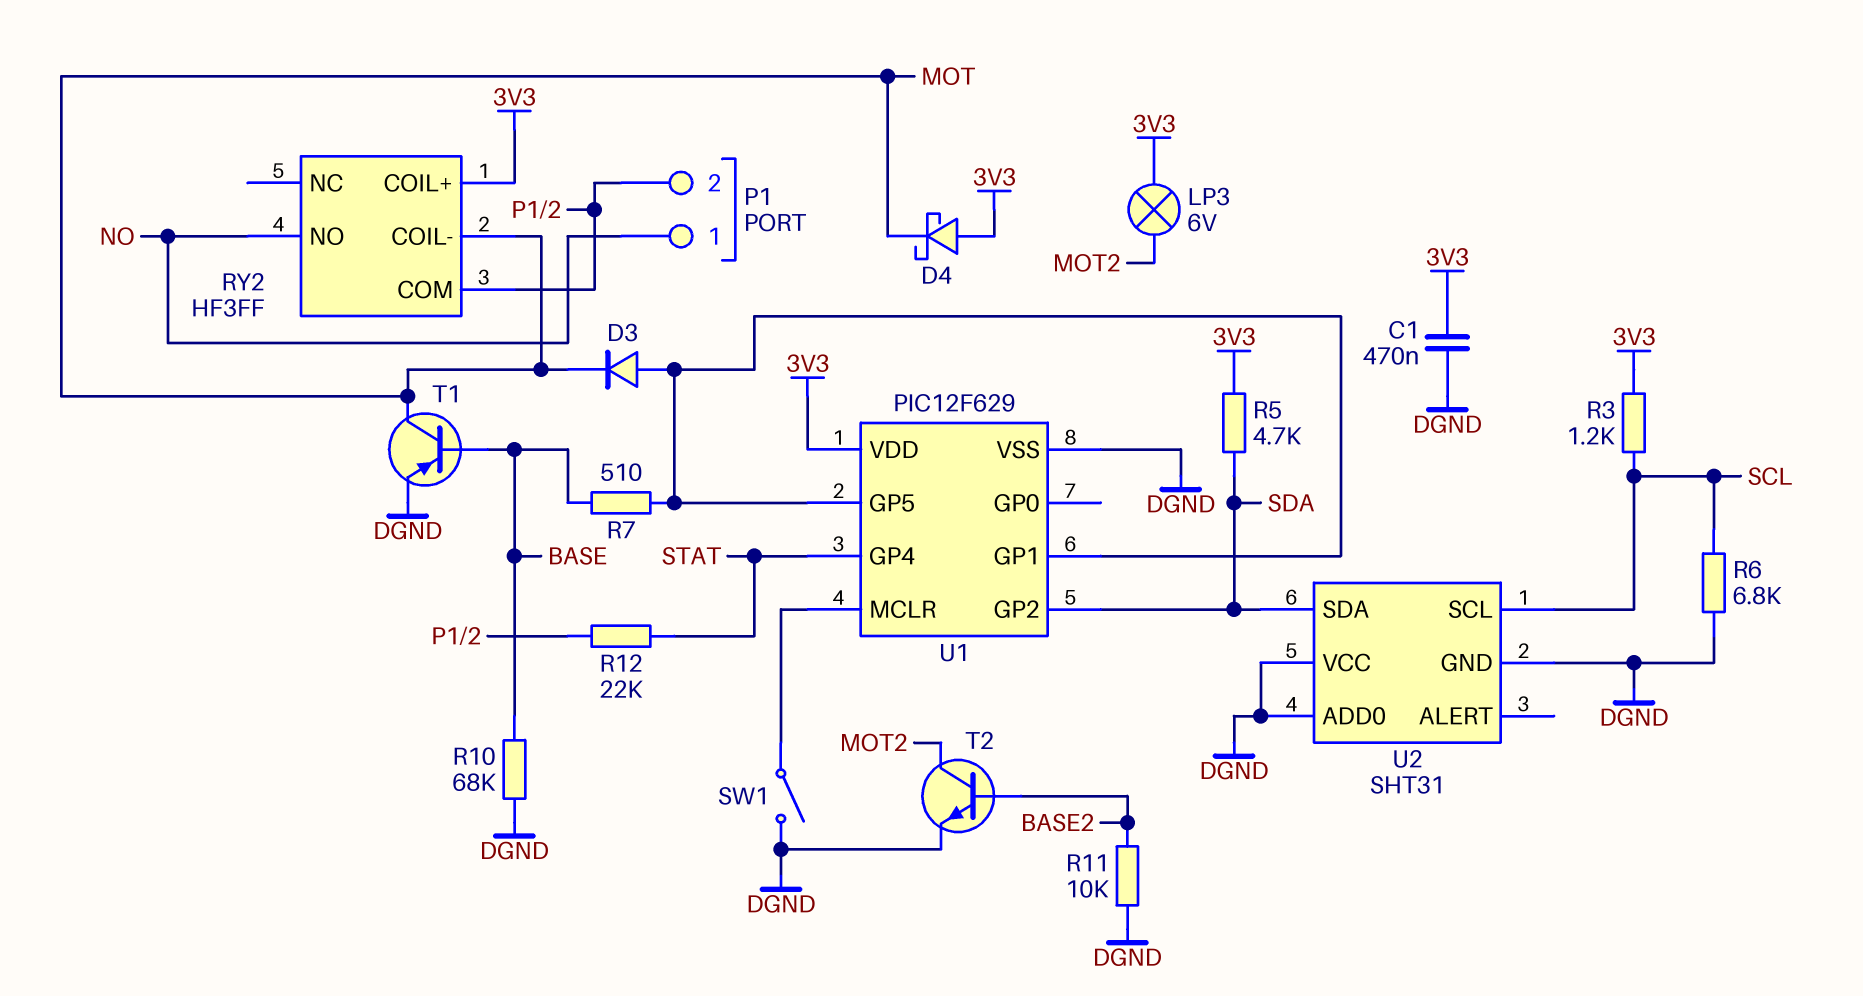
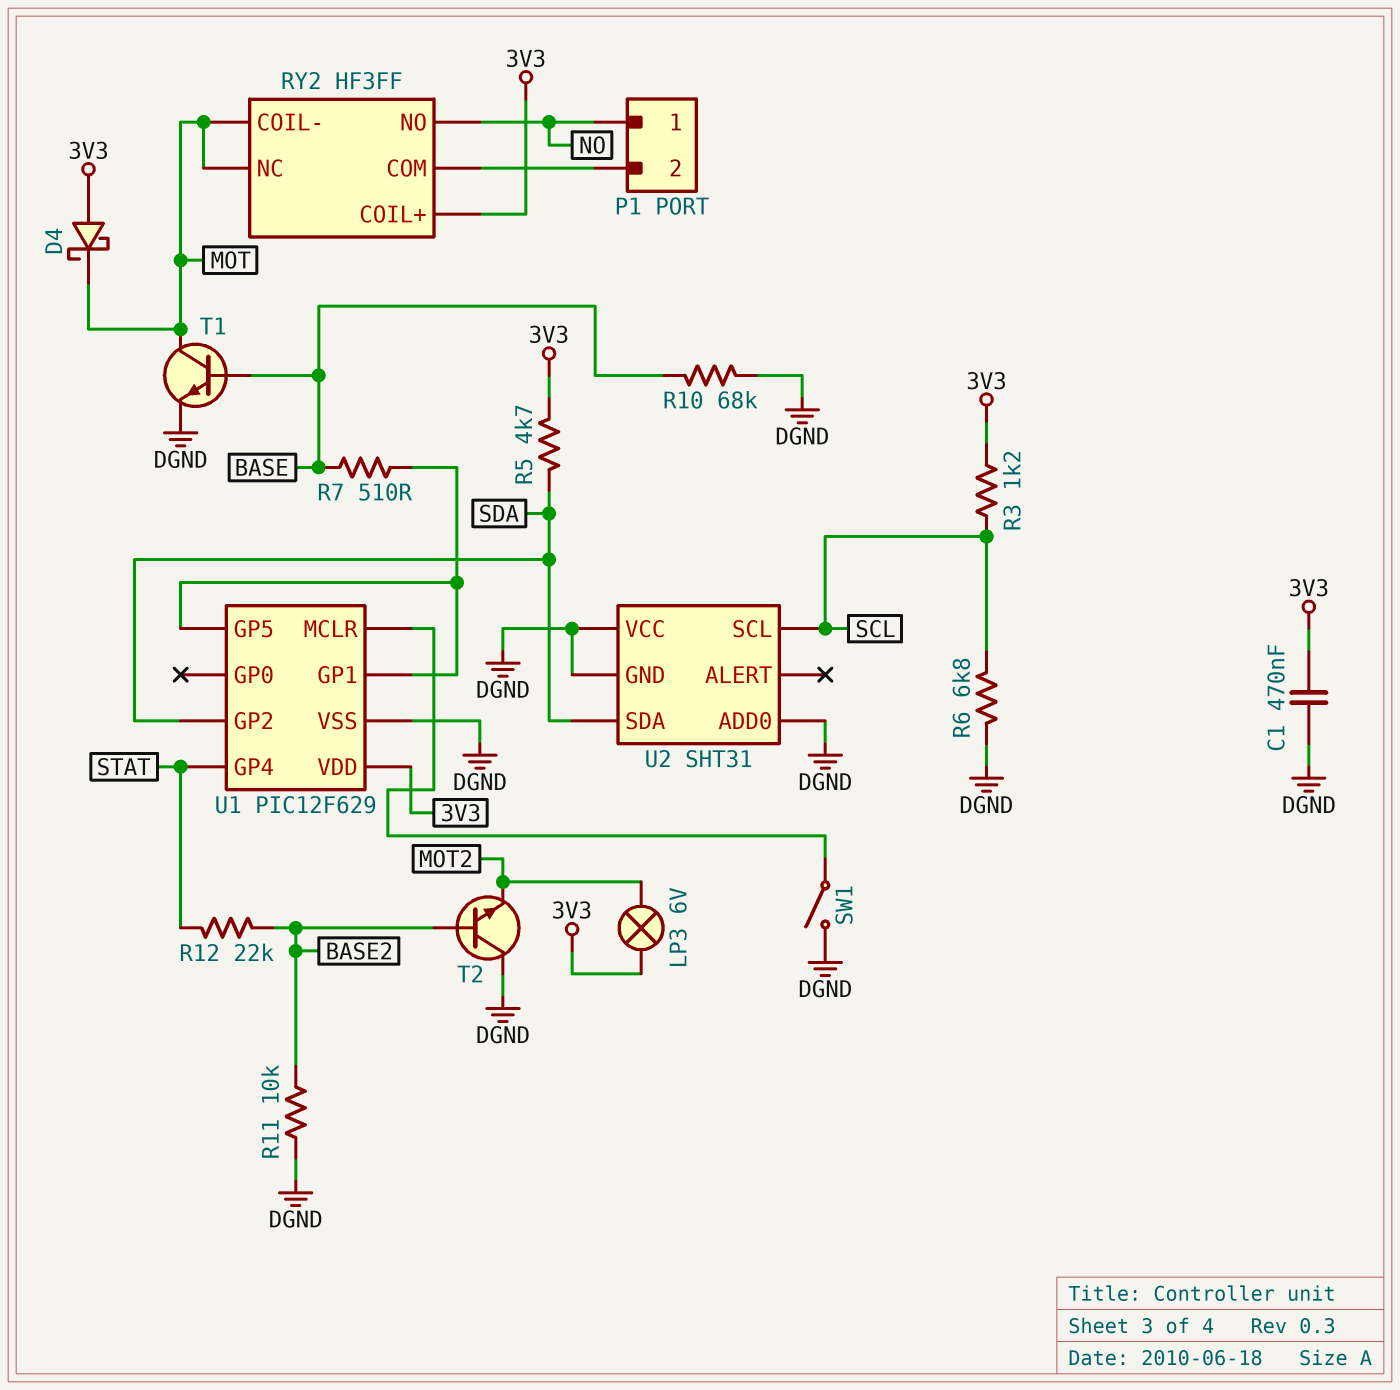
D3: diode (A U1/GP1, K MOT) -> none
R12: 22k (P1/2, STAT) -> 22k (BASE2, STAT)
RY2 pin NC: none -> MOT
T1: PNP (B BASE, C MOT, E DGND) -> NPN (B BASE, C MOT, E DGND)
T2: NPN (B BASE2, C MOT2, E DGND) -> NPN (B BASE2, C DGND, E MOT2)

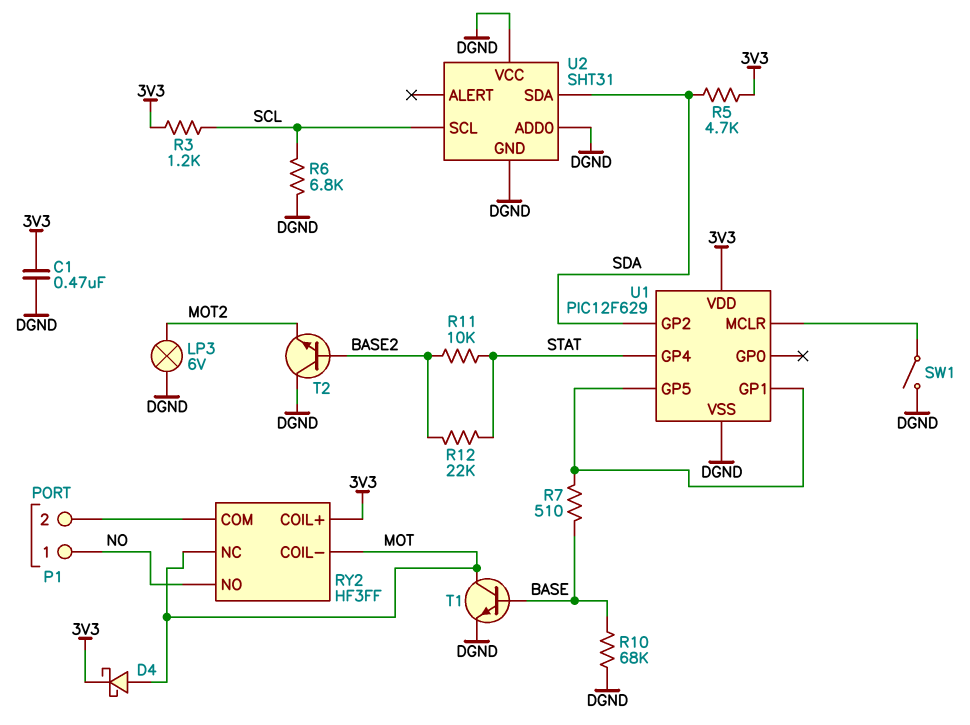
D4: schottky (A 3V3, K MOT) -> schottky (A MOT, K 3V3)
LP3: lamp 6V (3V3, MOT2) -> lamp 6V (DGND, MOT2)
R11: 10k (BASE2, DGND) -> 10k (BASE2, STAT)

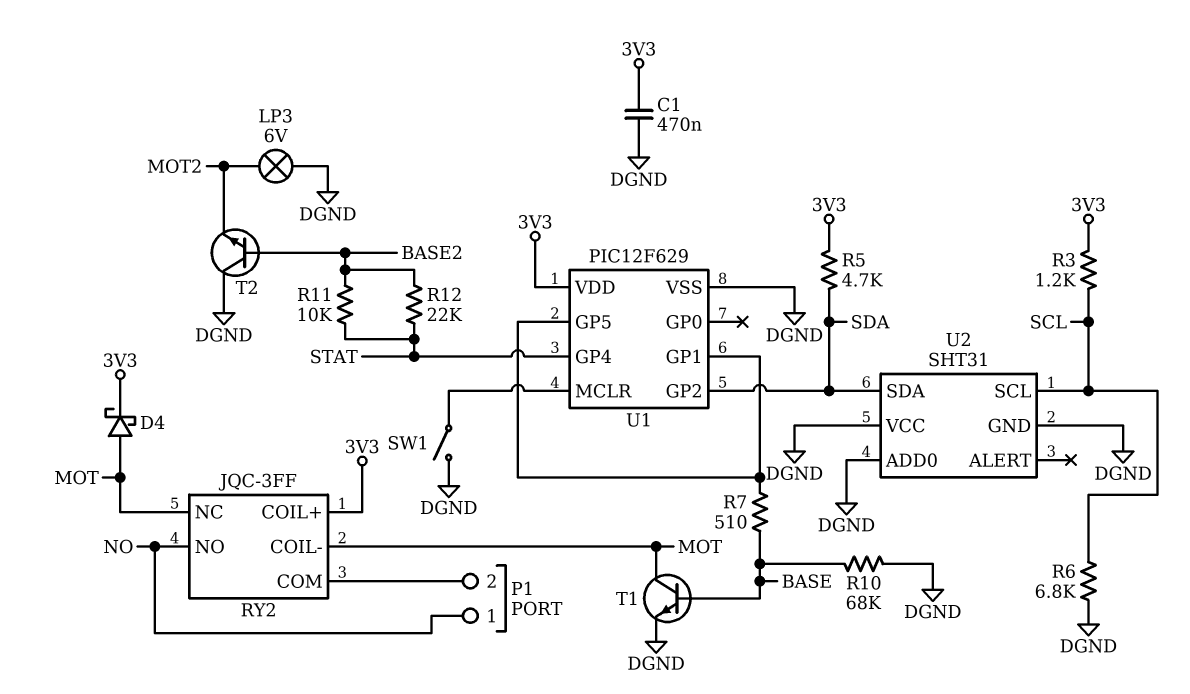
RY2: HF3FF -> JQC-3FF

